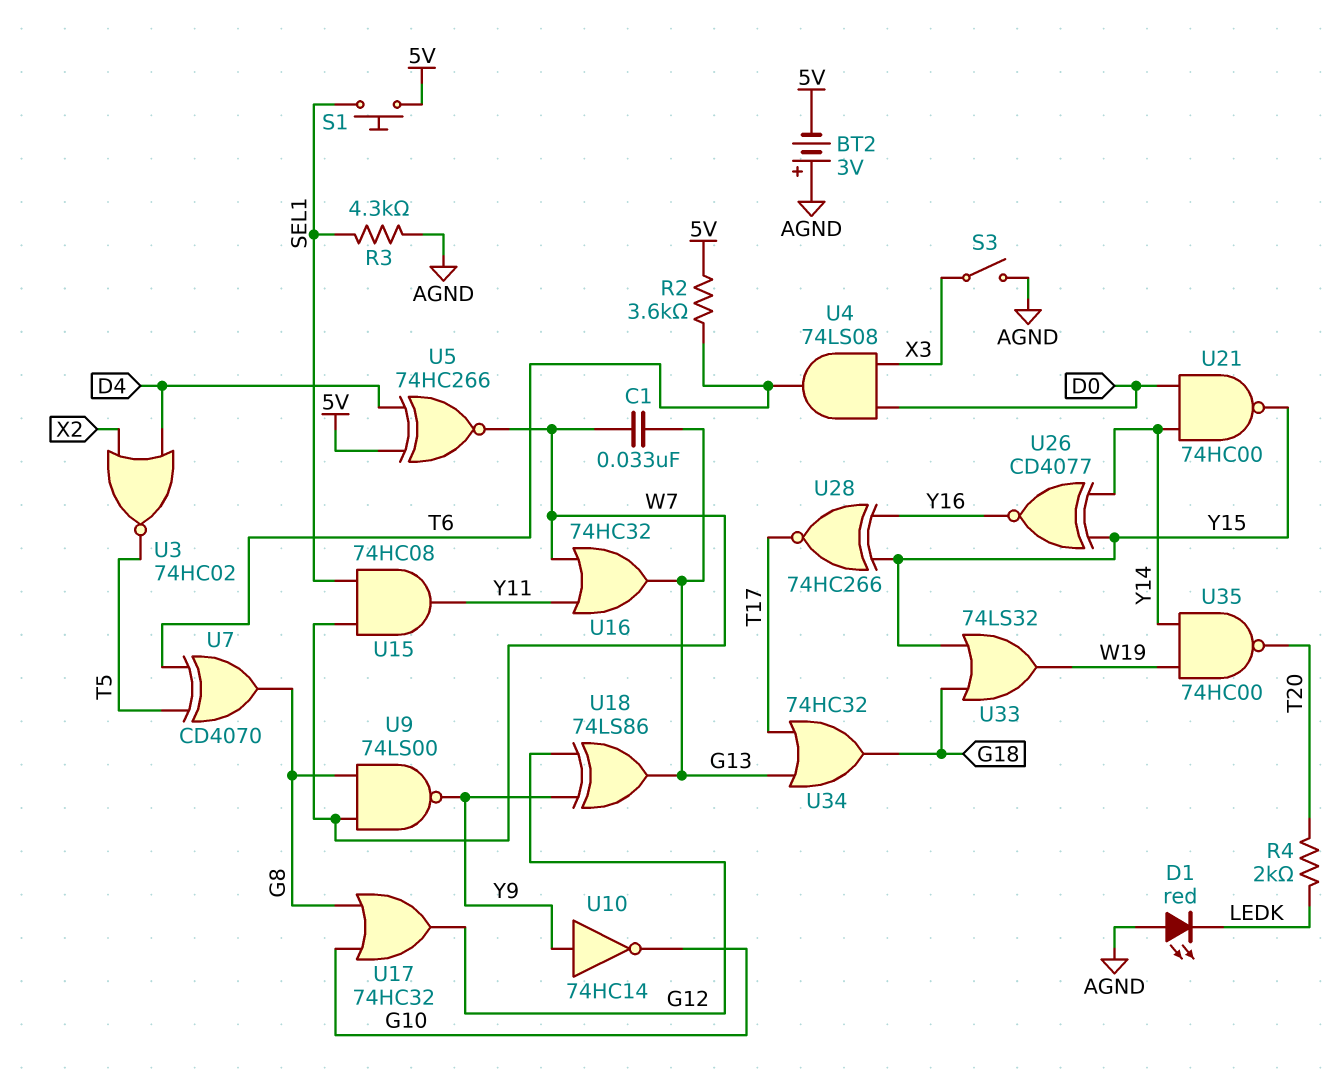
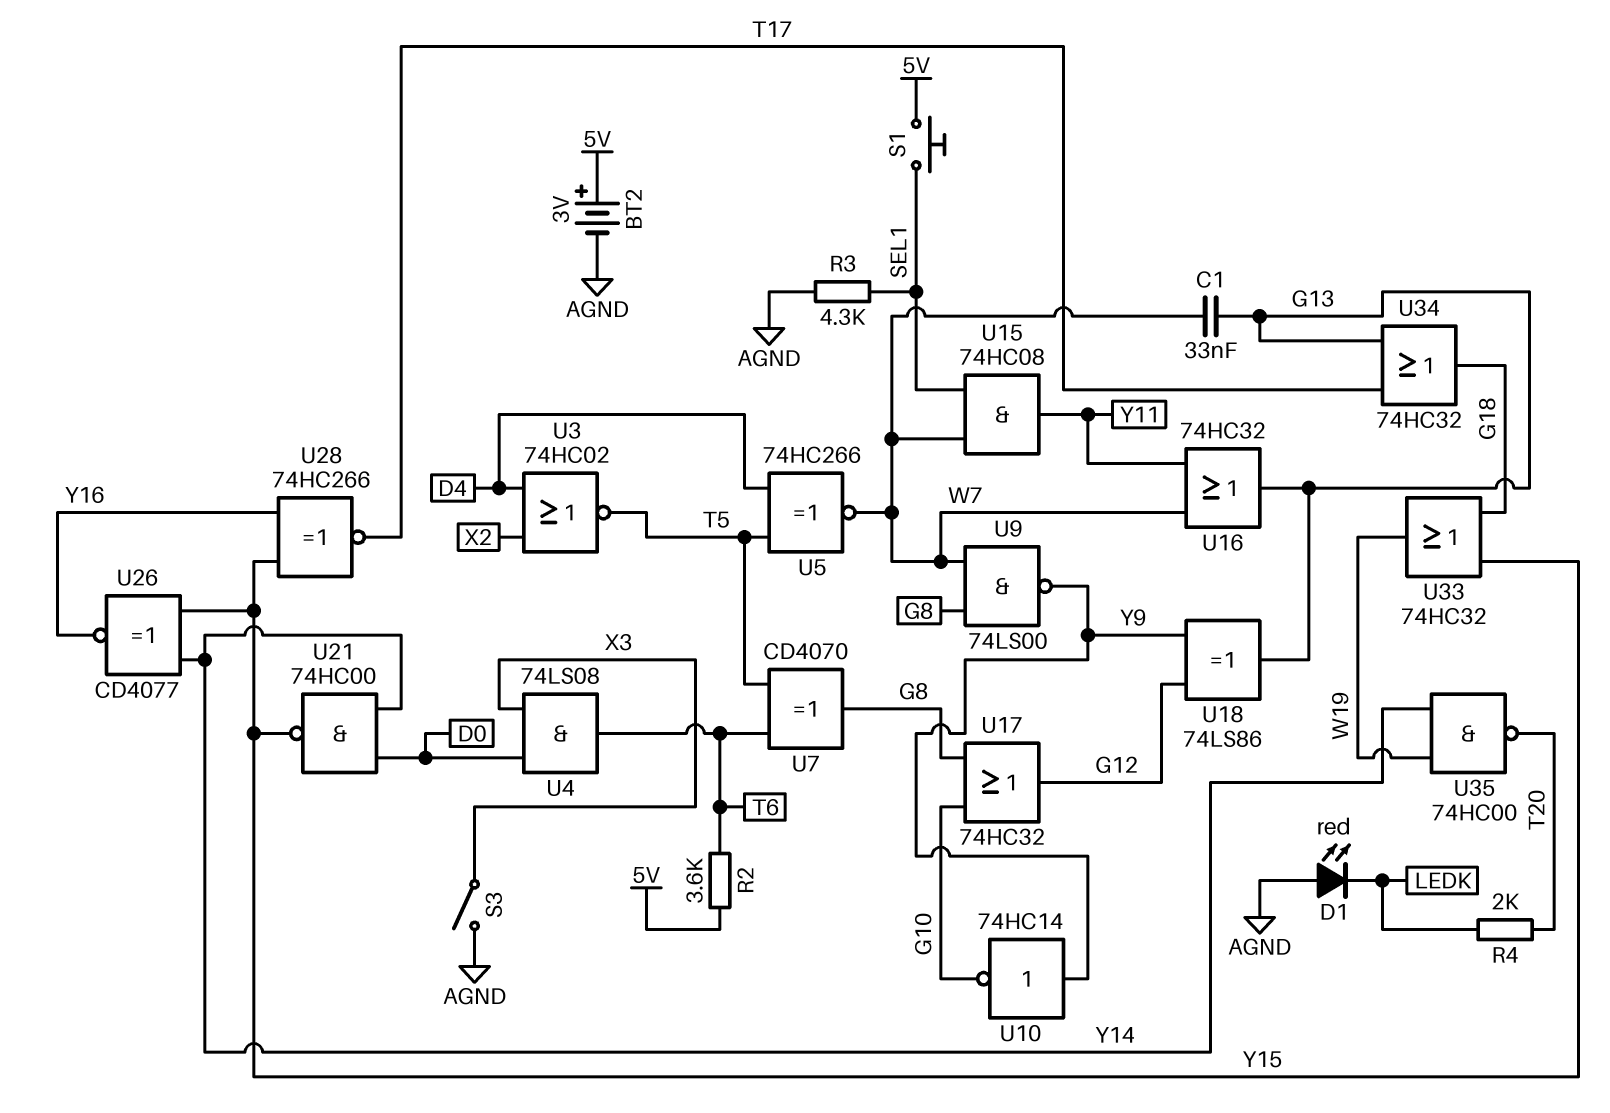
BT2: 3V (plus AGND, minus 5V) -> 3V (plus 5V, minus AGND)
U5: XNOR 74HC266 (in 5V, in D4, out W7) -> XNOR 74HC266 (in D4, in T5, out W7)
U33: OR 74LS32 (in G18, in Y15, out W19) -> OR 74HC32 (in G18, in Y15, out W19)

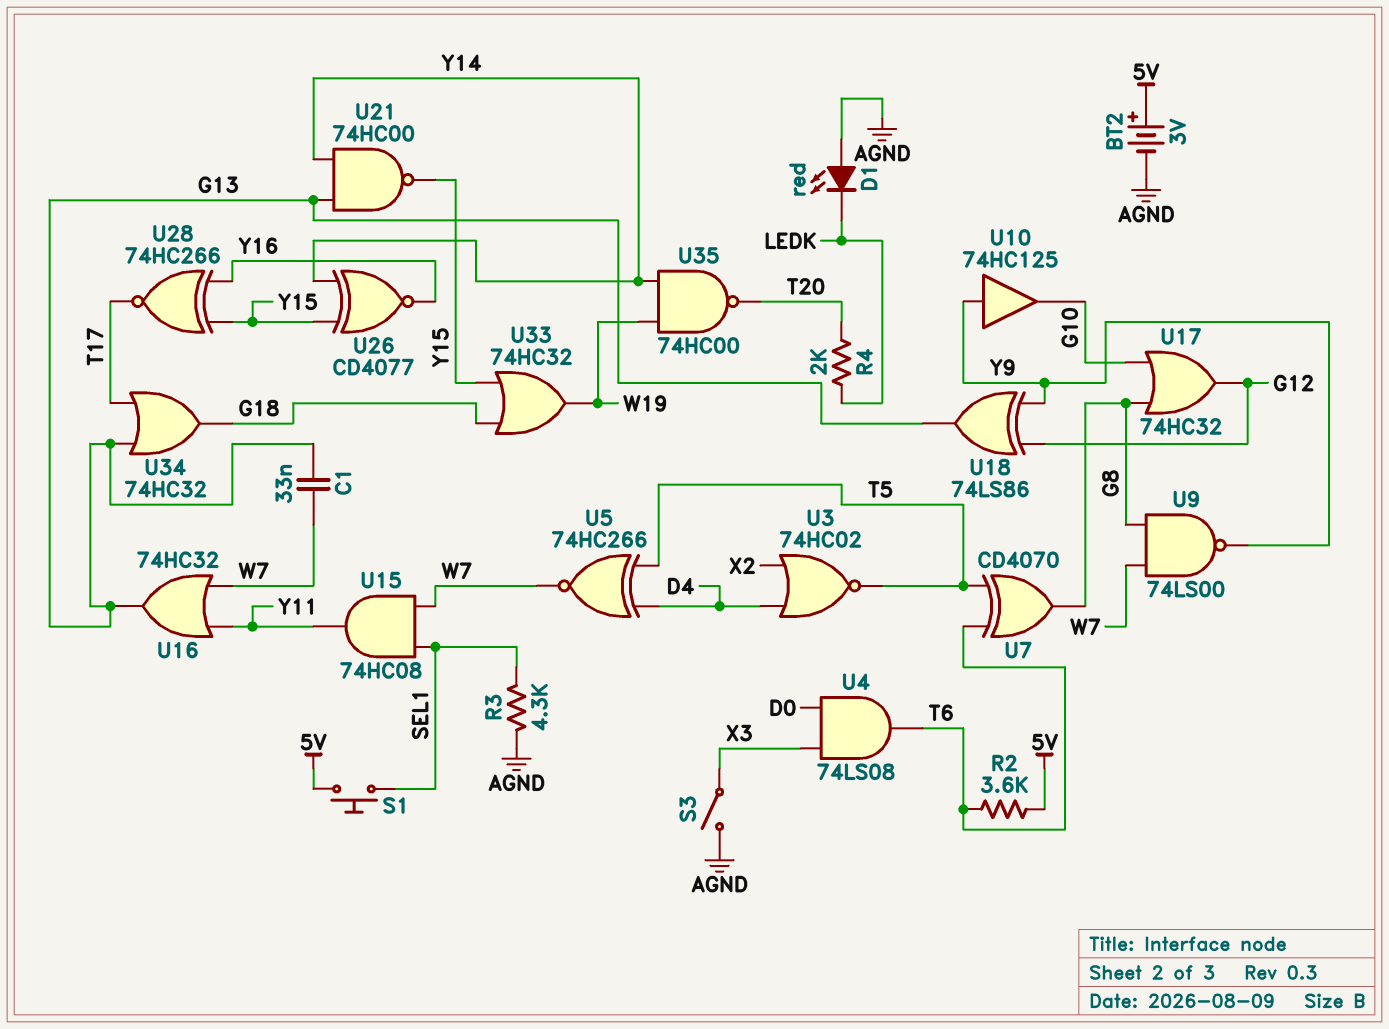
U10: NOT 74HC14 (in Y9, out G10) -> buffer 74HC125 (in Y9, out G10)
U21: NAND 74HC00 (in D0, in Y14, out Y15) -> NAND 74HC00 (in G13, in Y14, out Y15)

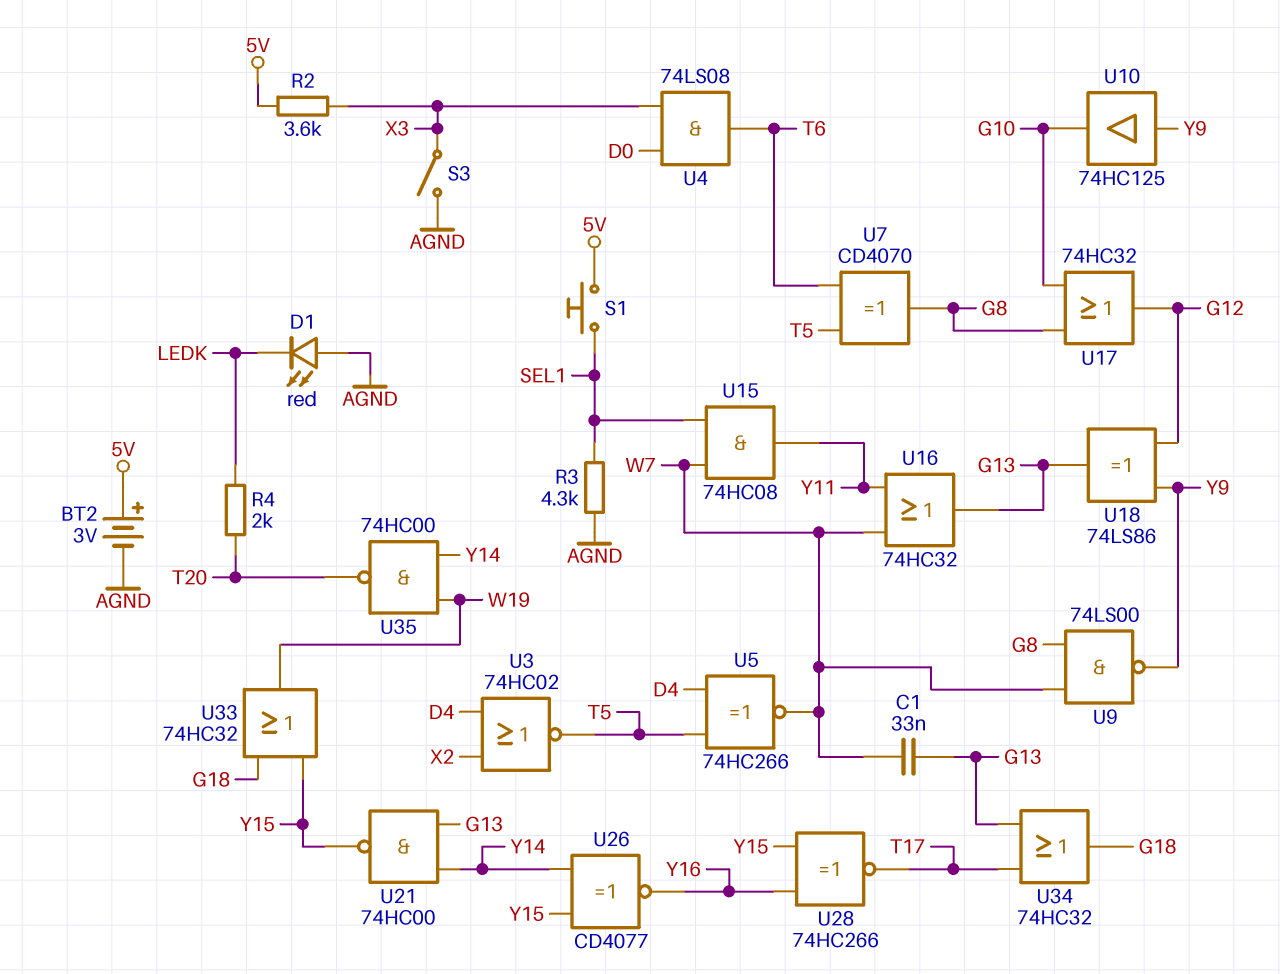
R2: 3.6k (5V, T6) -> 3.6k (5V, X3)

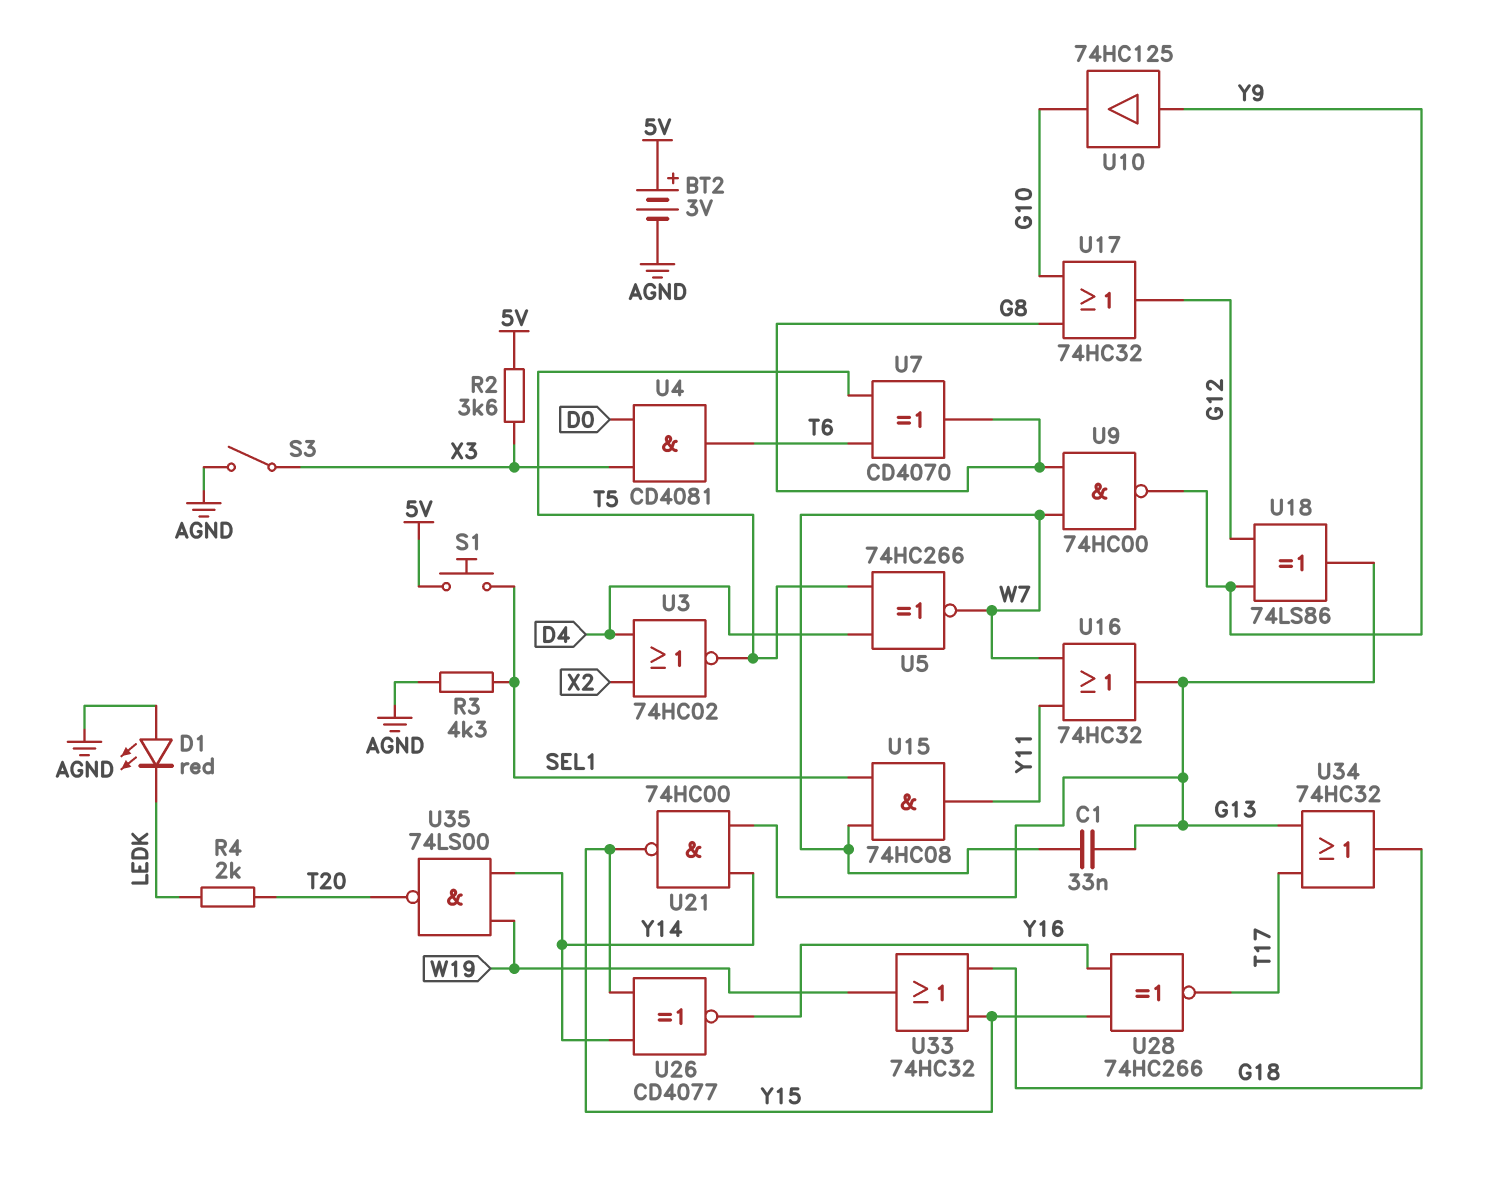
U4: AND 74LS08 (in D0, in X3, out T6) -> AND CD4081 (in D0, in X3, out T6)
U9: NAND 74LS00 (in G8, in W7, out Y9) -> NAND 74HC00 (in G8, in W7, out Y9)
U35: NAND 74HC00 (in W19, in Y14, out T20) -> NAND 74LS00 (in W19, in Y14, out T20)

